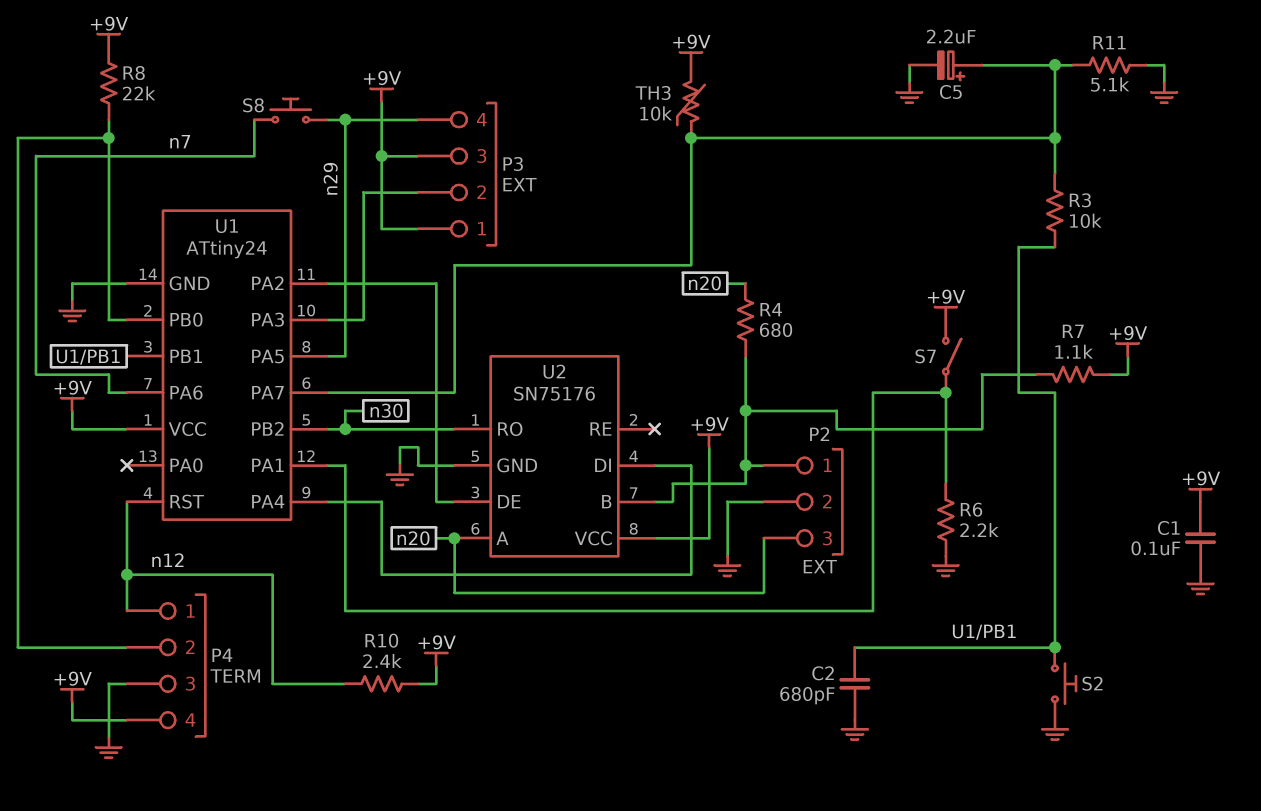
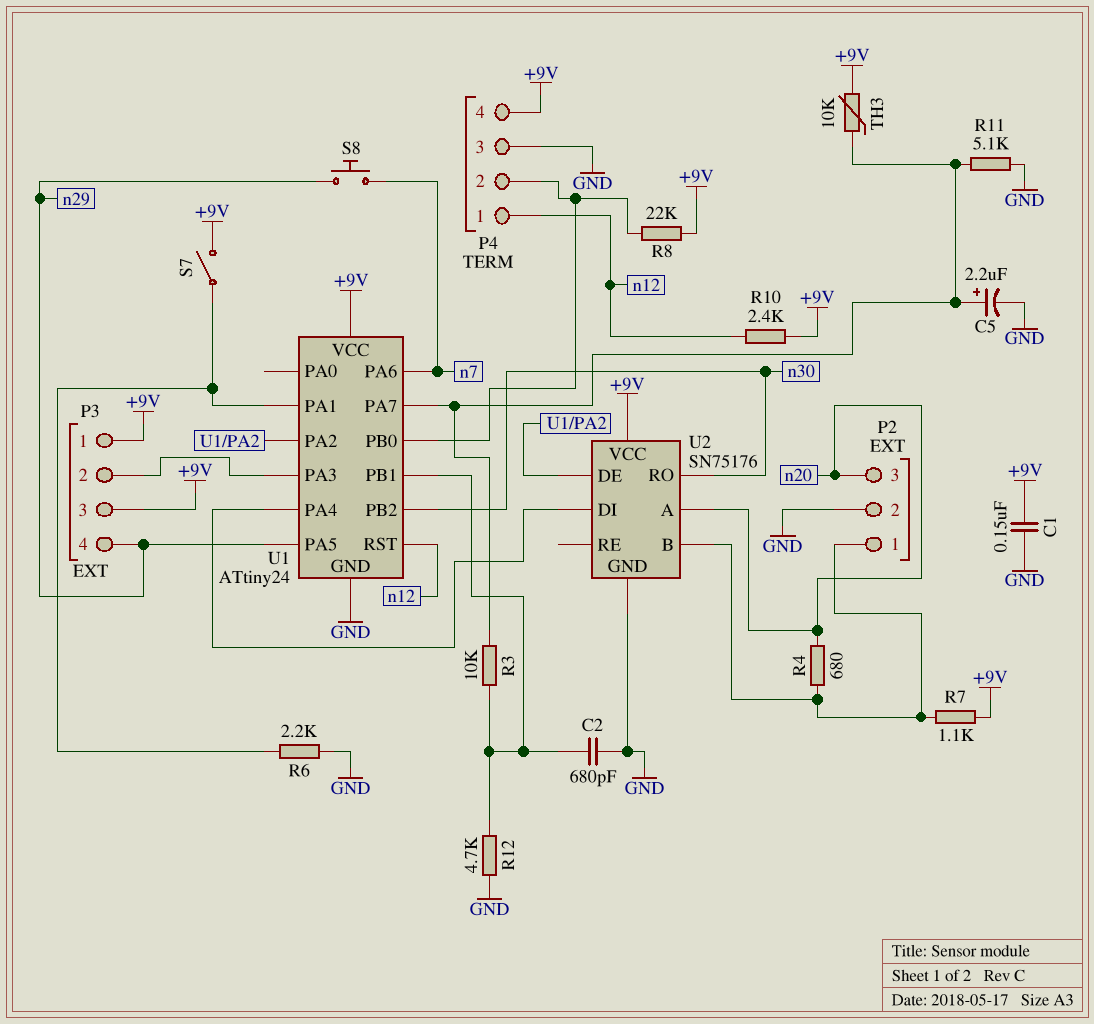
C1: 100nF (+9V, GND) -> 150nF (+9V, GND)
R12: none -> 4.7k (GND, U1/PB1)
S2: button (GND, U1/PB1) -> none

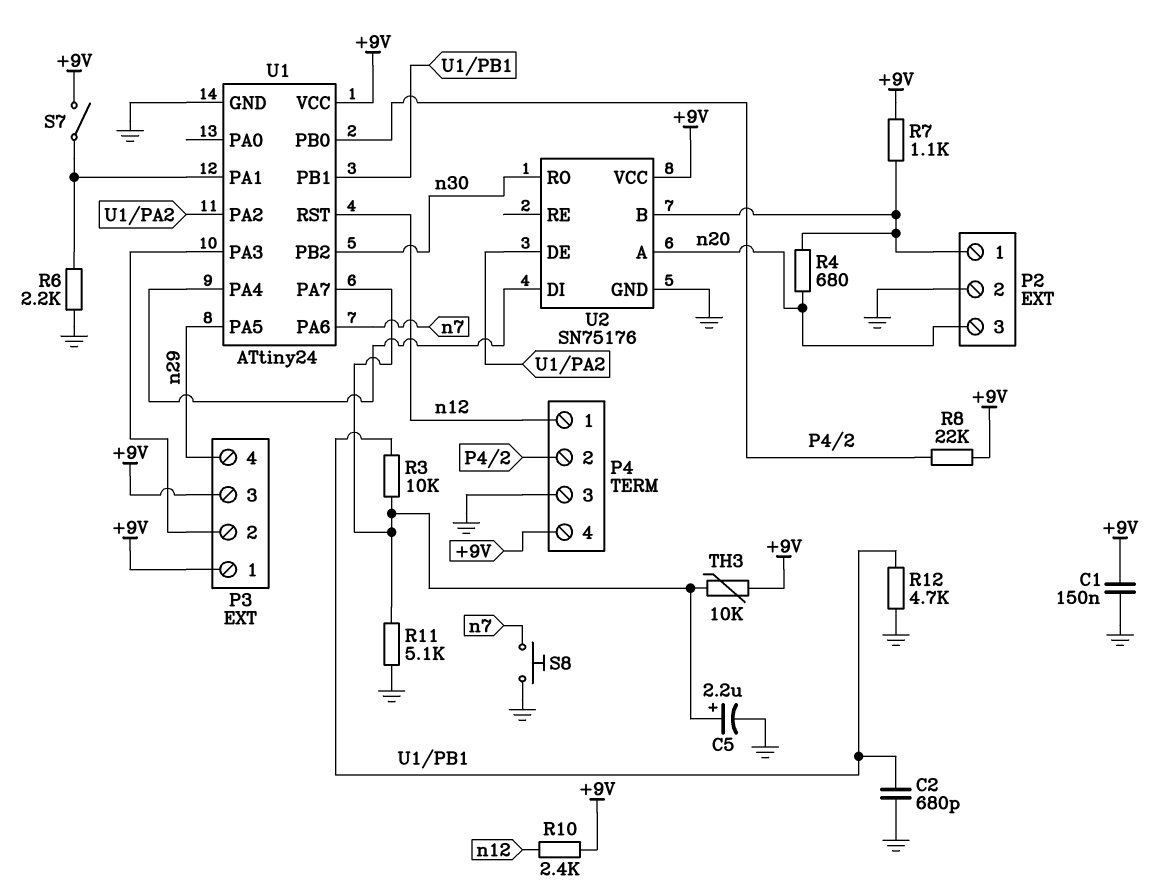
S8: button (n7, n29) -> button (GND, n7)

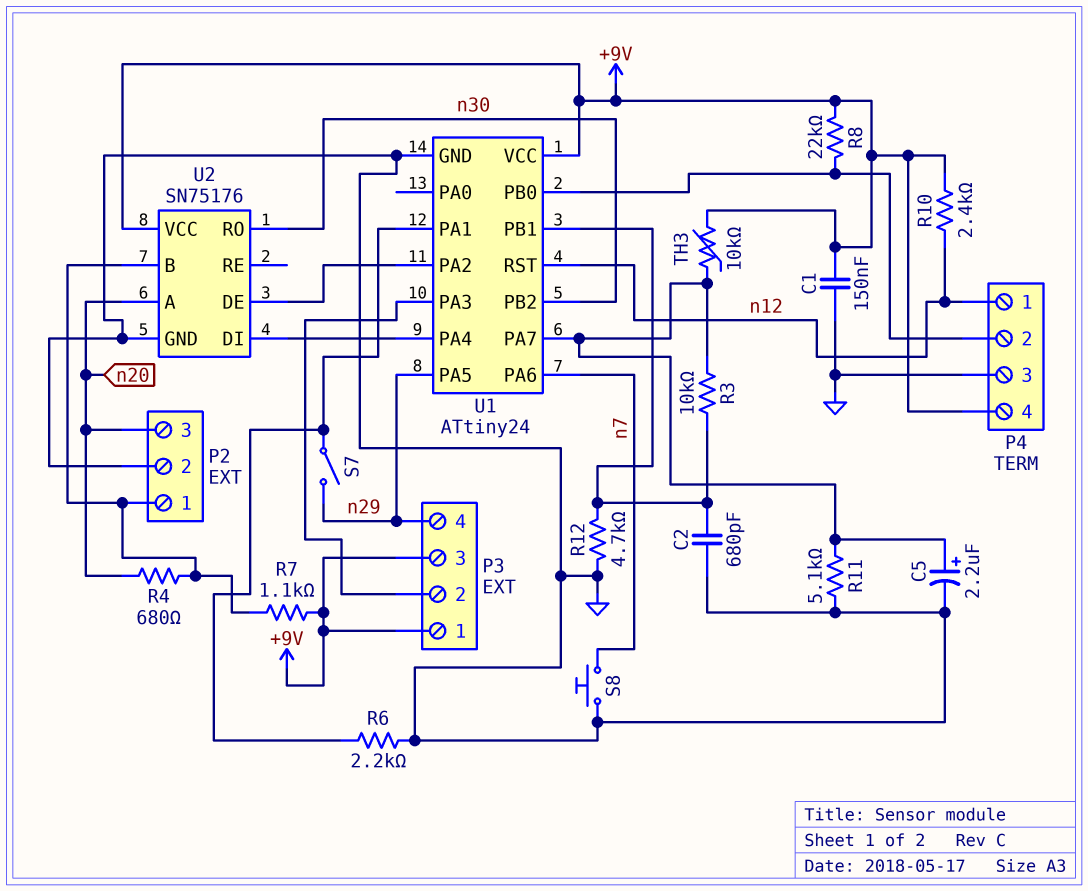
S7: switch (+9V, U1/PA1) -> switch (U1/PA1, n29)

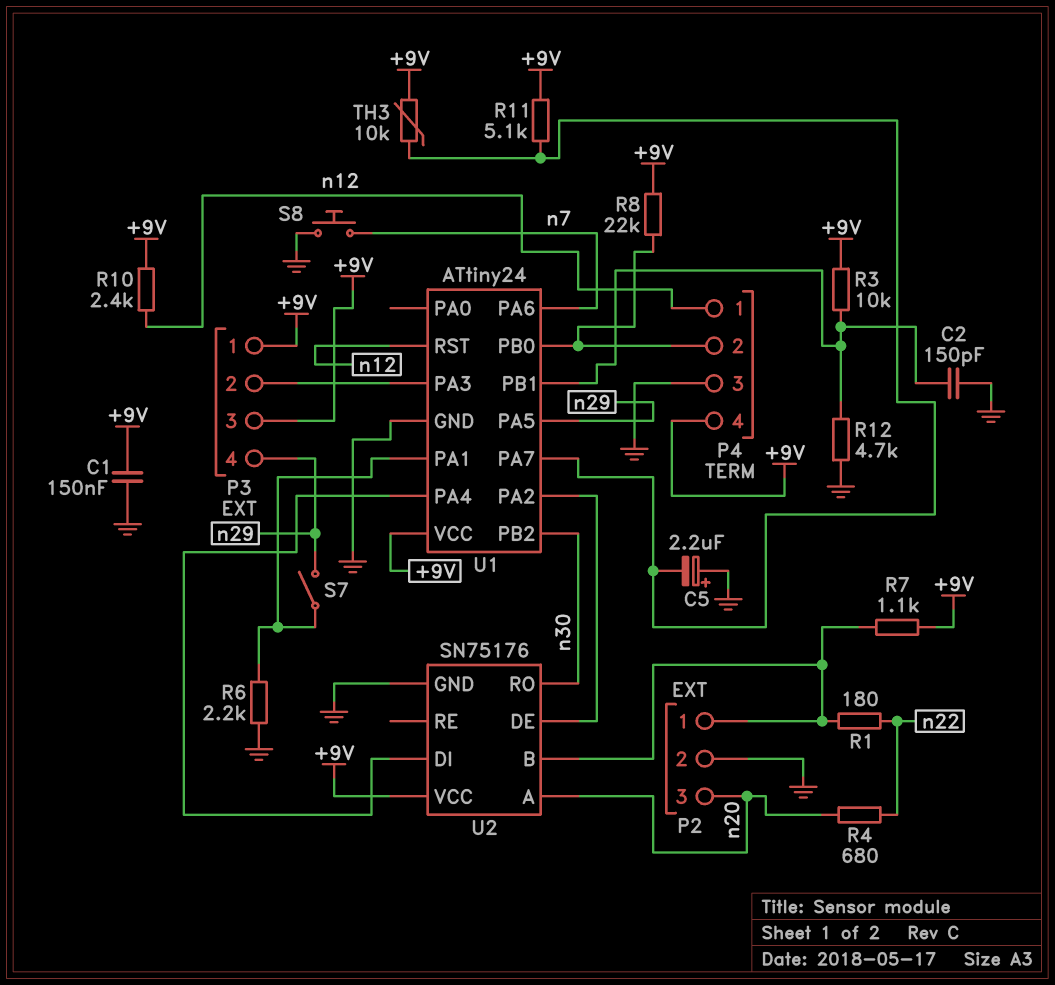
C2: 680pF (GND, U1/PB1) -> 150pF (GND, U1/PB1)
C5: 2.2uF (plus U1/PA7, minus GND) -> 2.2uF (plus GND, minus U1/PA7)
R1: none -> 180 (P2/1, n22)
R3: 10k (U1/PA7, U1/PB1) -> 10k (+9V, U1/PB1)
R4: 680 (P2/1, n20) -> 680 (n20, n22)
R11: 5.1k (GND, U1/PA7) -> 5.1k (+9V, U1/PA7)

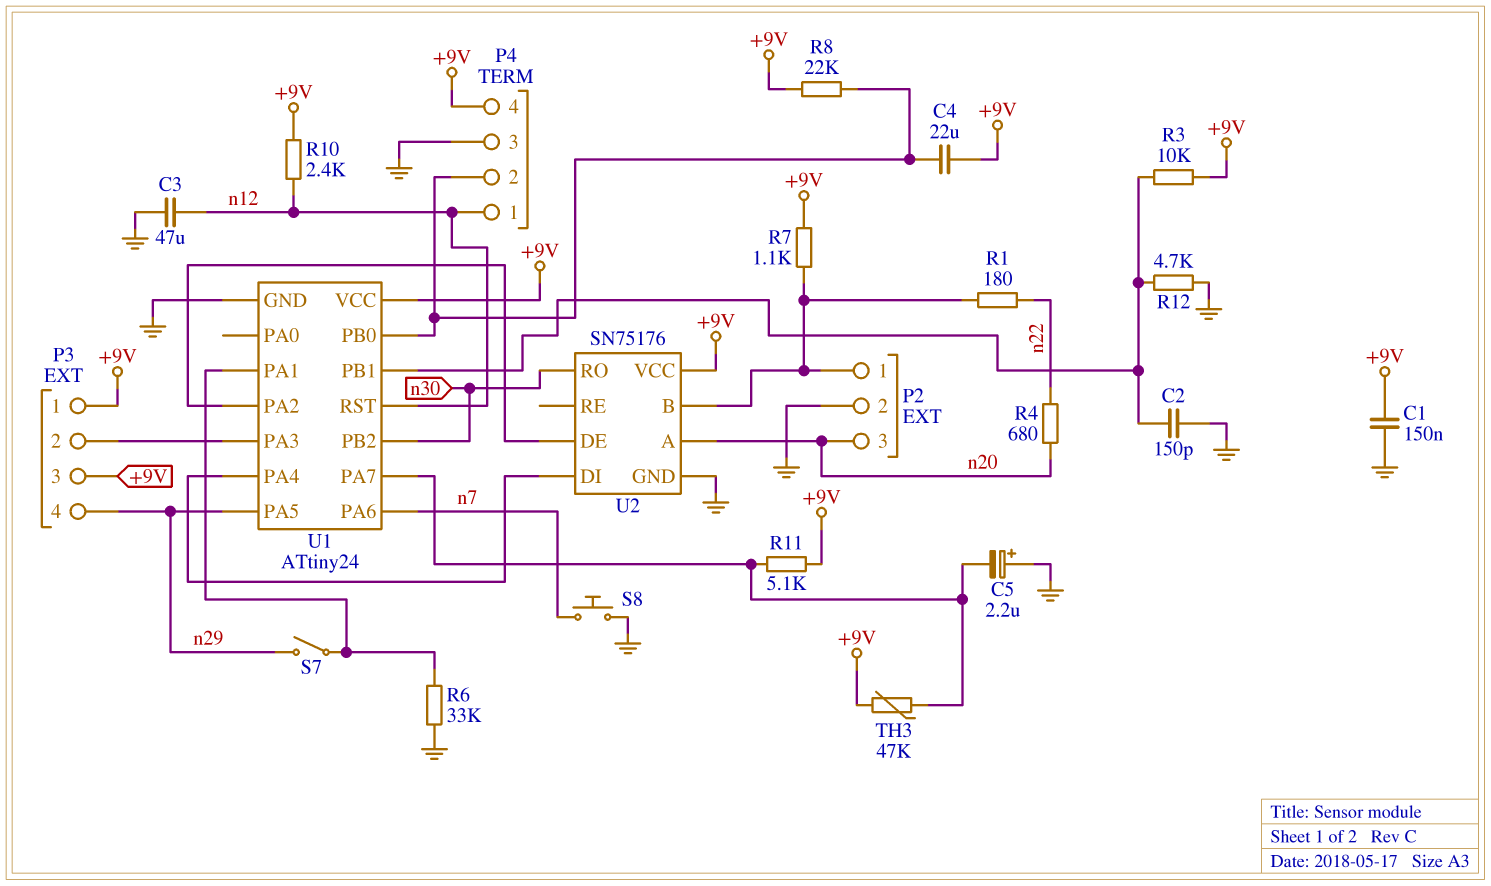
C3: none -> 47uF (GND, n12)
C4: none -> 22uF (+9V, P4/2)
R6: 2.2k (GND, U1/PA1) -> 33k (GND, U1/PA1)
TH3: 10k (+9V, U1/PA7) -> 47k (+9V, U1/PA7)

